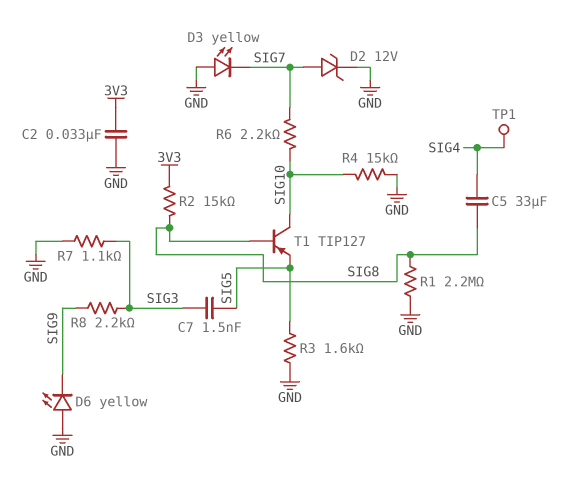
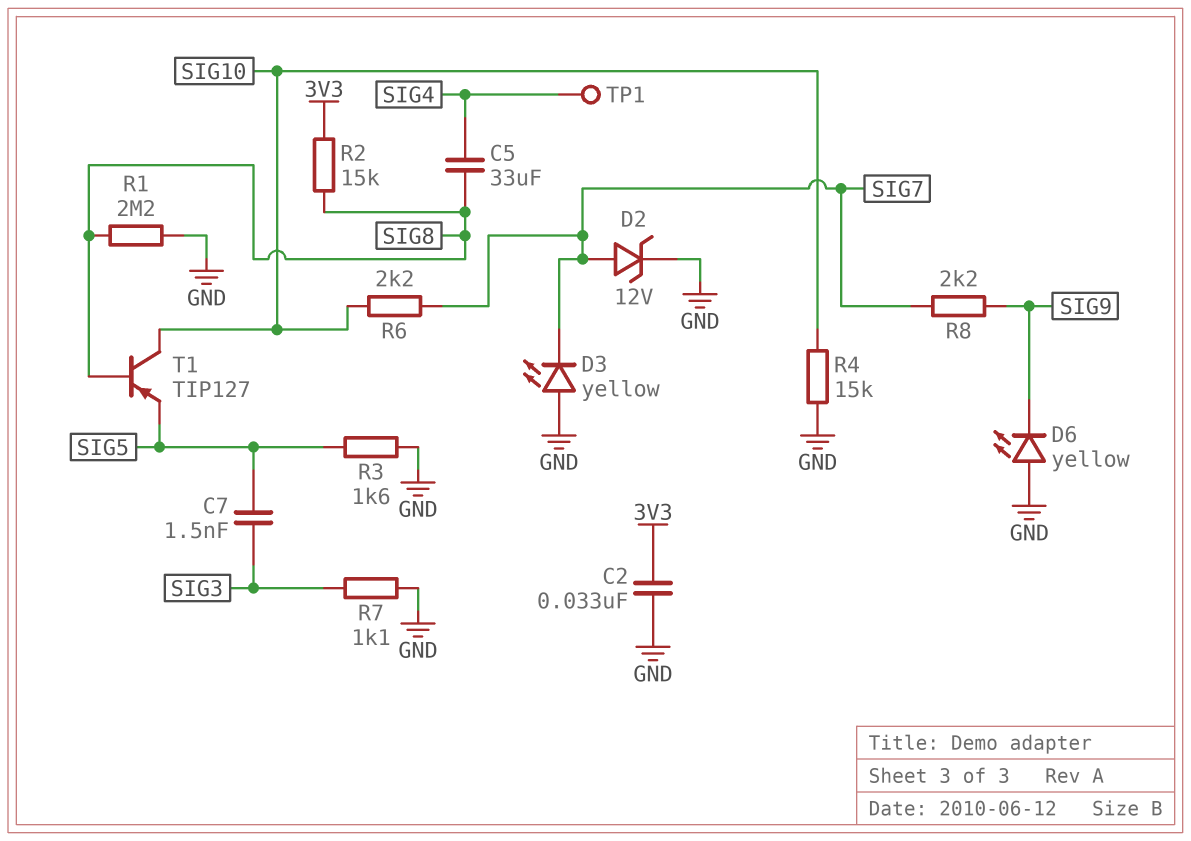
R8: 2.2k (SIG3, SIG9) -> 2.2k (SIG7, SIG9)

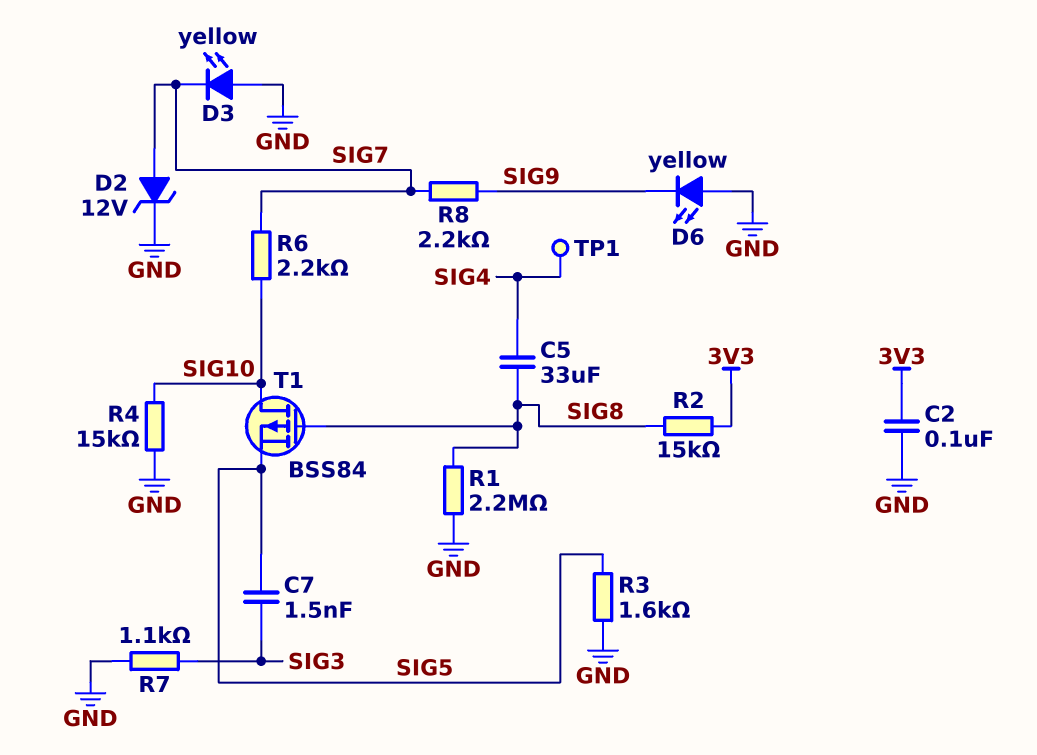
C2: 33nF (3V3, GND) -> 100nF (3V3, GND)
T1: PNP TIP127 (B SIG8, C SIG10, E SIG5) -> PMOS BSS84 (G SIG8, D SIG10, S SIG5)

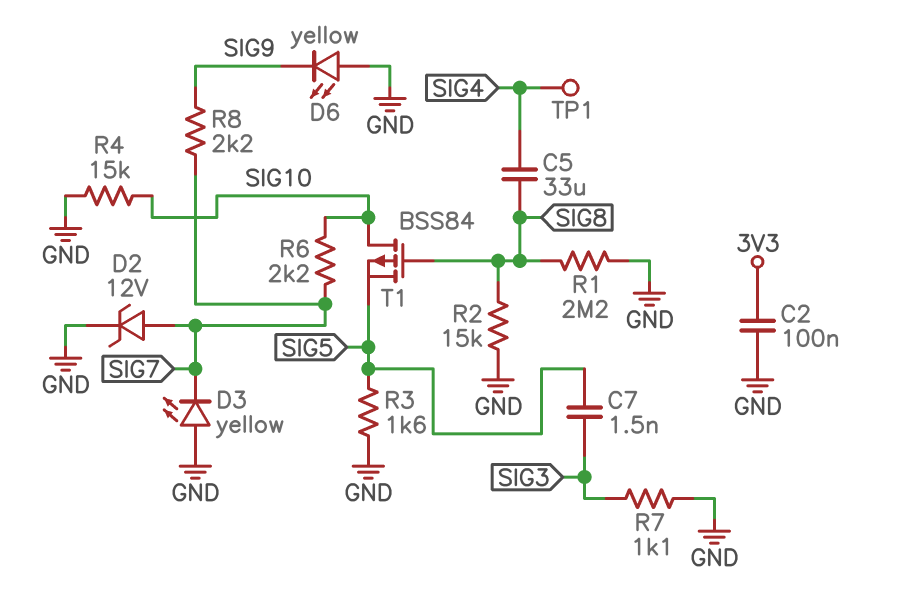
R2: 15k (3V3, SIG8) -> 15k (GND, SIG8)

